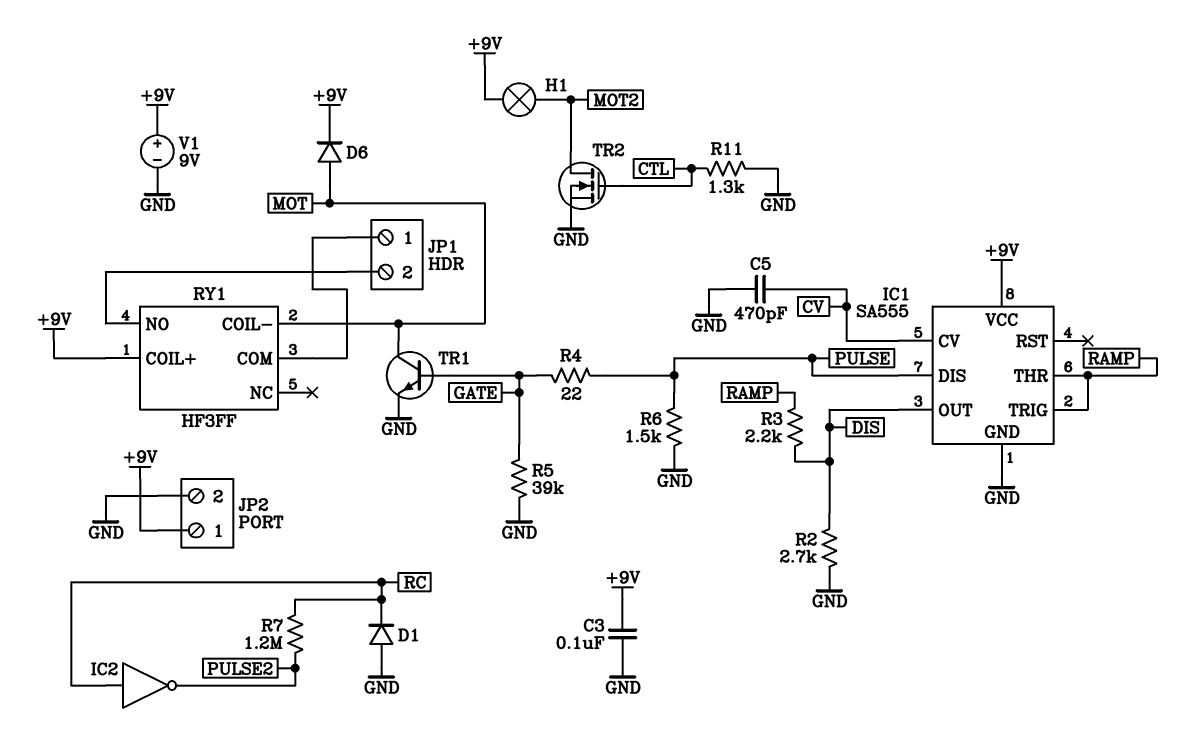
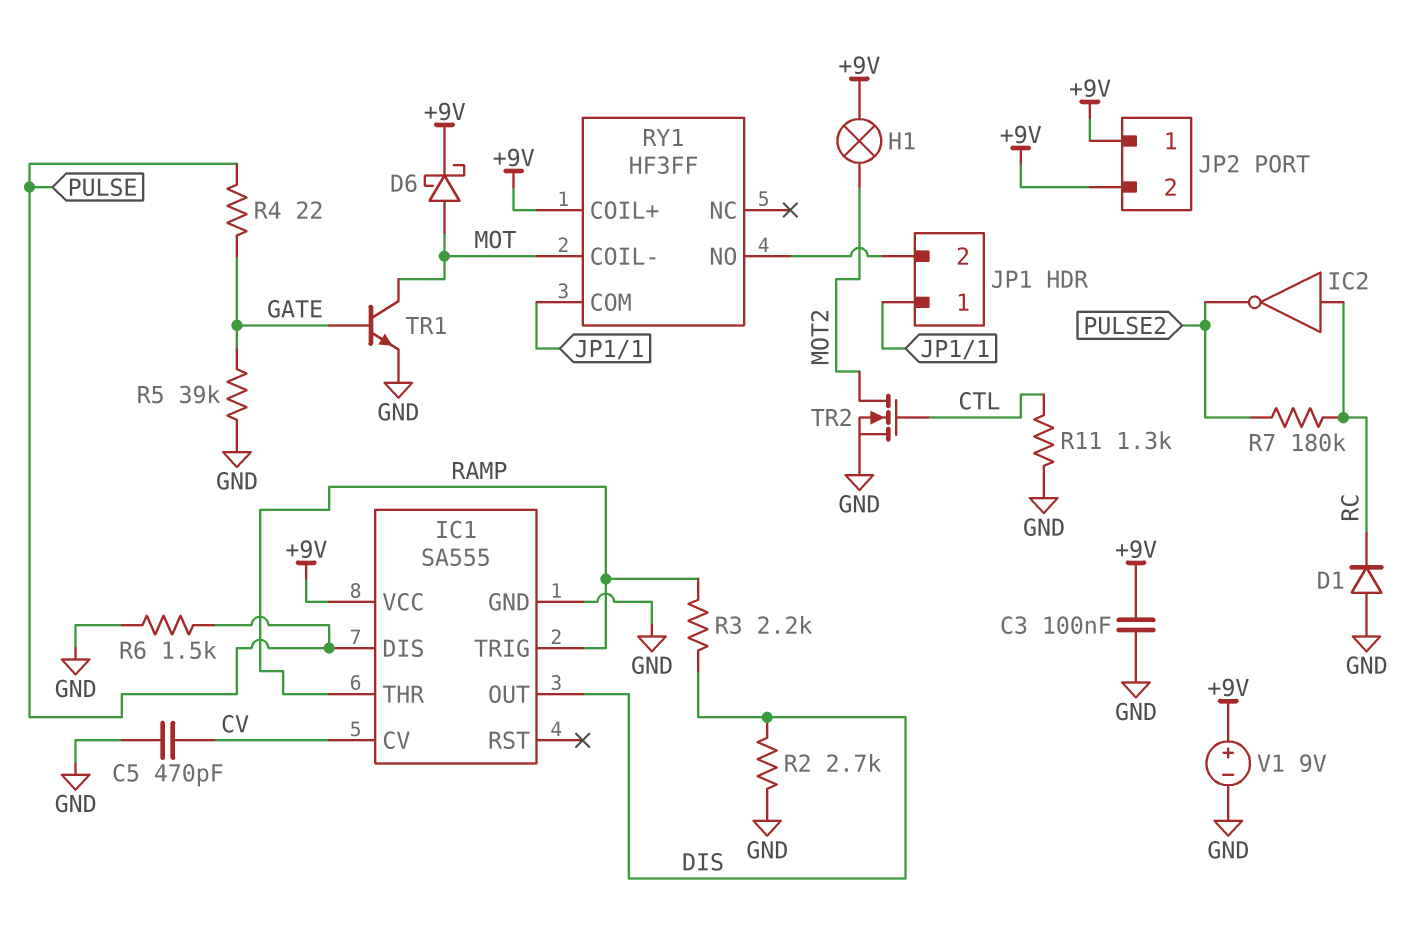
D6: diode (A MOT, K +9V) -> schottky (A MOT, K +9V)
JP2 pin 2: GND -> +9V
R7: 1.2M (PULSE2, RC) -> 180k (PULSE2, RC)

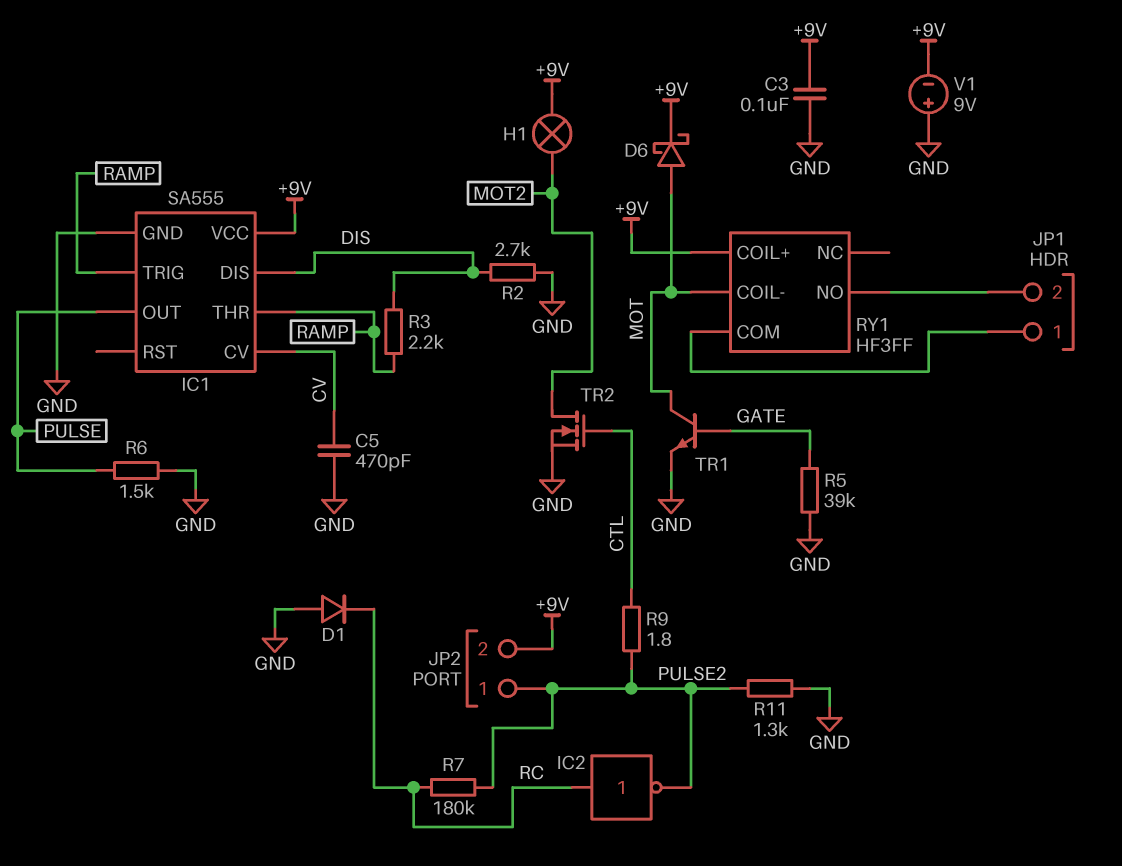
IC1 pin DIS: PULSE -> DIS
IC1 pin OUT: DIS -> PULSE
JP2 pin 1: +9V -> PULSE2
R4: 22 (GATE, PULSE) -> none
R9: none -> 1.8 (CTL, PULSE2)
R11: 1.3k (CTL, GND) -> 1.3k (GND, PULSE2)
V1: 9V (plus +9V, minus GND) -> 9V (plus GND, minus +9V)

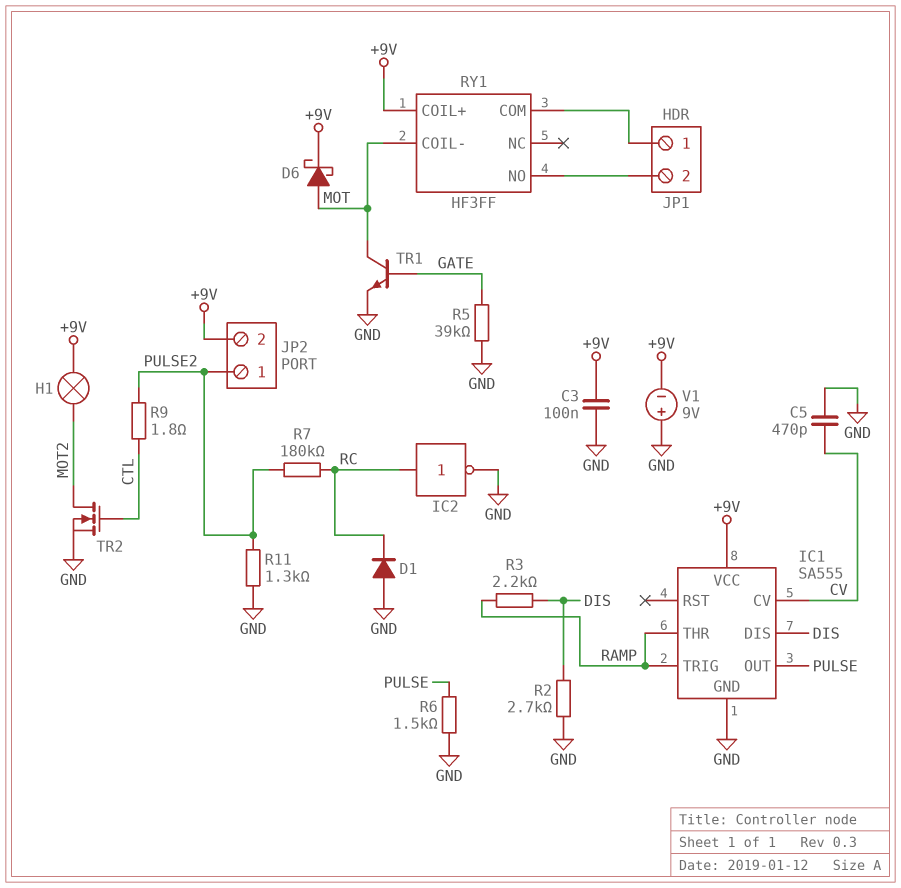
IC2: NOT (in RC, out PULSE2) -> NOT (in RC, out GND)

